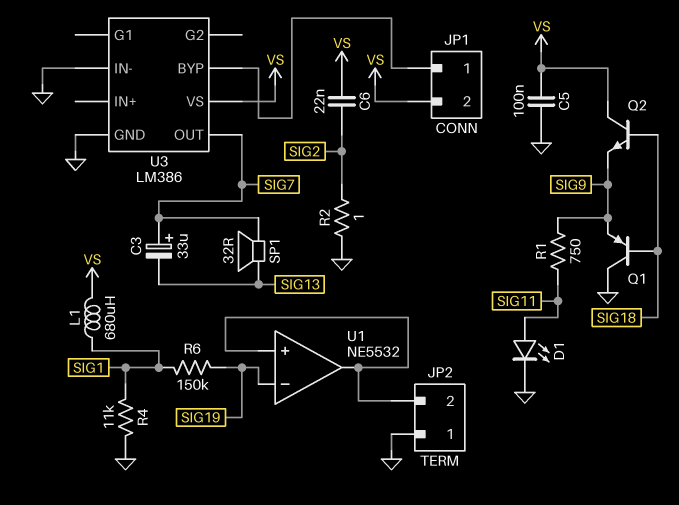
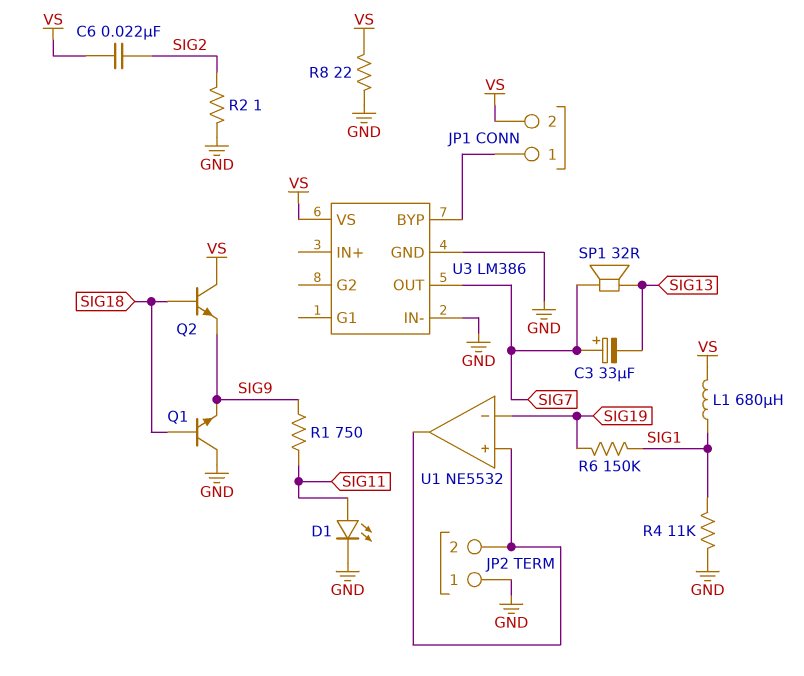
C5: 100nF (GND, VS) -> none
Q1: PNP (B SIG18, C GND, E SIG9) -> NPN (B SIG18, C GND, E SIG9)
R8: none -> 22 (GND, VS)

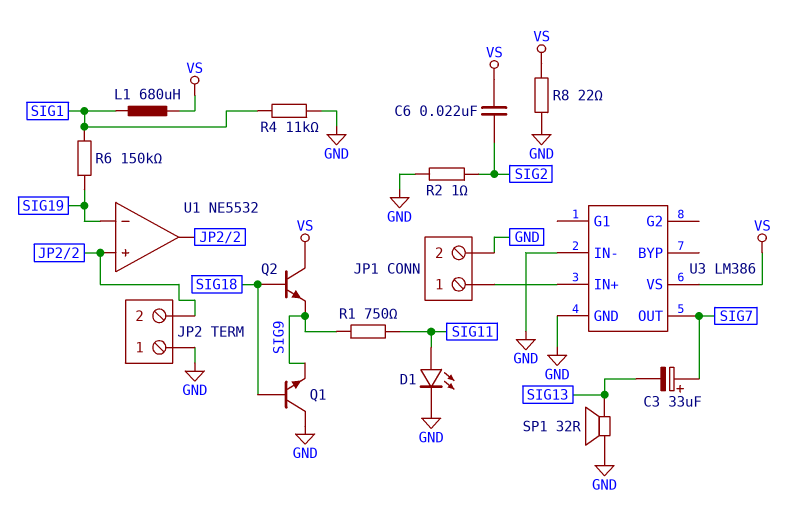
JP1 pin 2: VS -> GND
SP1: speaker 32R (SIG7, SIG13) -> speaker 32R (GND, SIG13)
U3 pin BYP: JP1/1 -> none
U3 pin IN+: none -> JP1/1

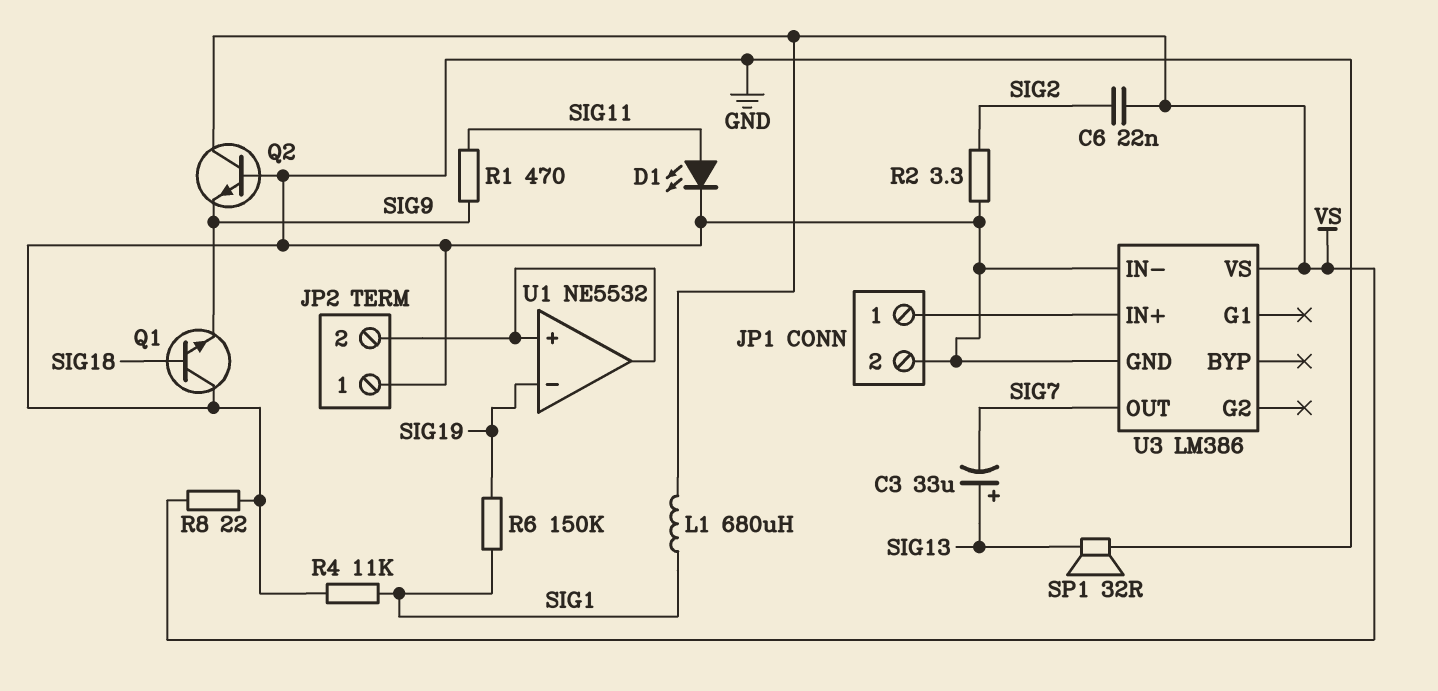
C3: 33uF (plus SIG7, minus SIG13) -> 33uF (plus SIG13, minus SIG7)
Q2: NPN (B SIG18, C VS, E SIG9) -> NPN (B GND, C VS, E SIG9)
R1: 750 (SIG9, SIG11) -> 470 (SIG9, SIG11)
R2: 1 (GND, SIG2) -> 3.3 (GND, SIG2)

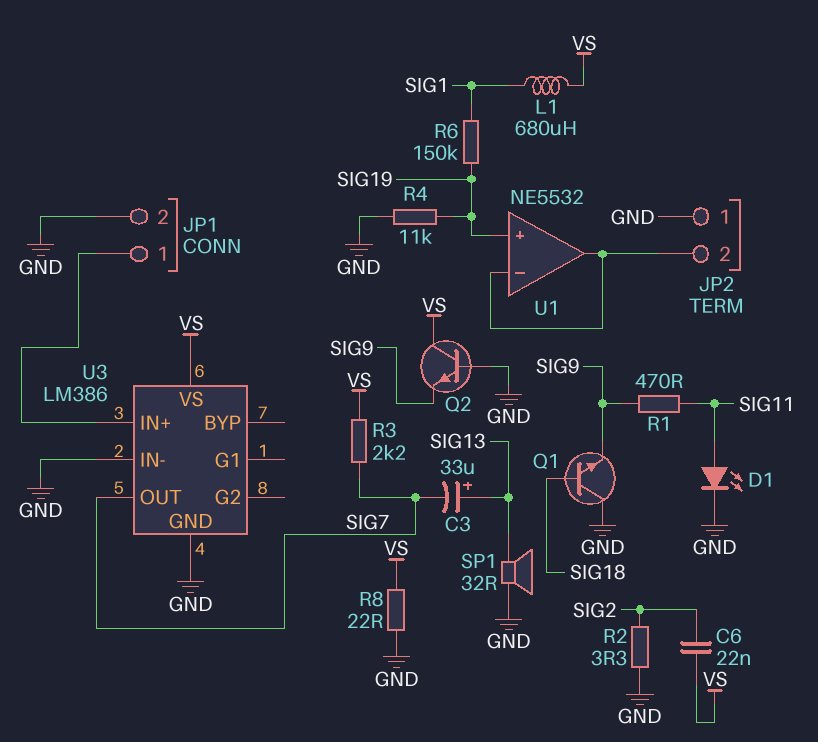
R3: none -> 2.2k (SIG7, VS)
R4: 11k (GND, SIG1) -> 11k (GND, SIG19)
U1 pin in+: JP2/2 -> SIG19
U1 pin in-: SIG19 -> JP2/2

